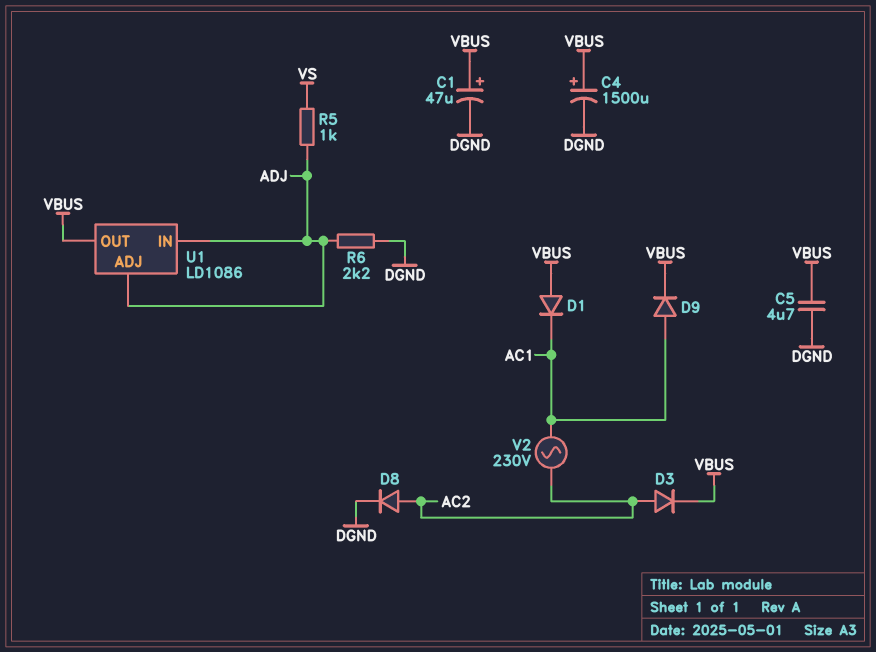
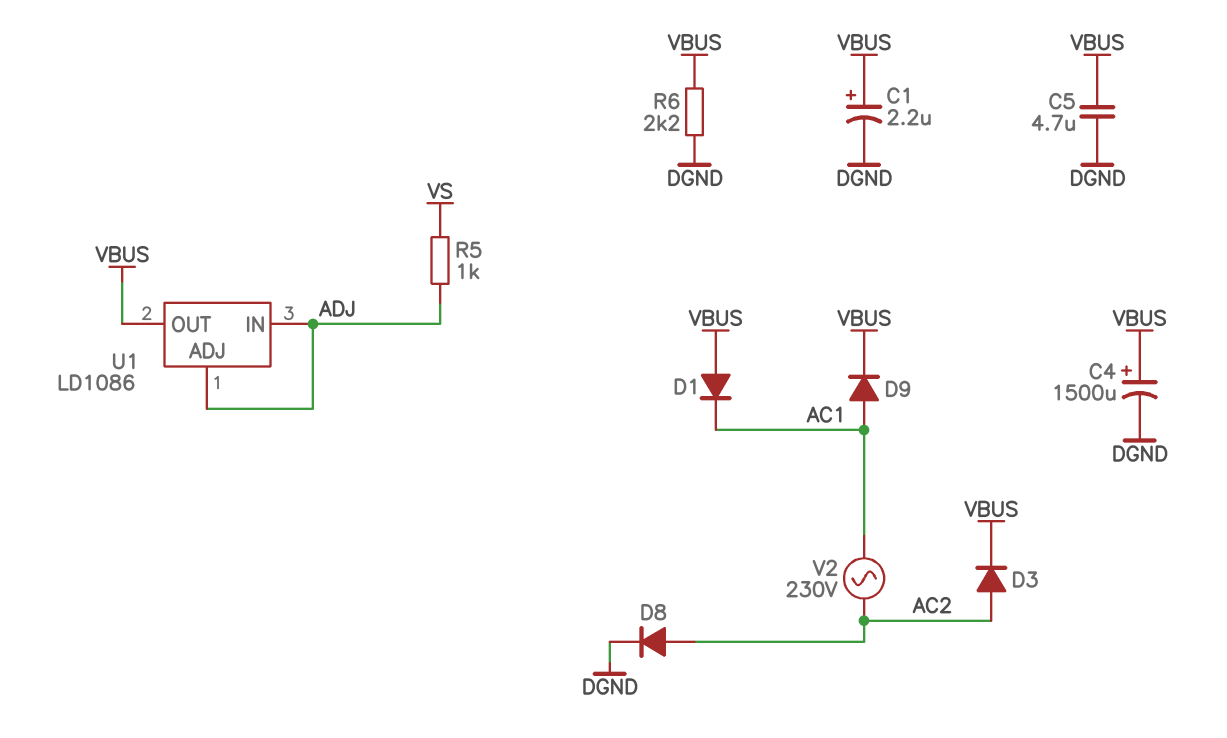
C1: 47uF (plus VBUS, minus DGND) -> 2.2uF (plus VBUS, minus DGND)
R6: 2.2k (ADJ, DGND) -> 2.2k (DGND, VBUS)

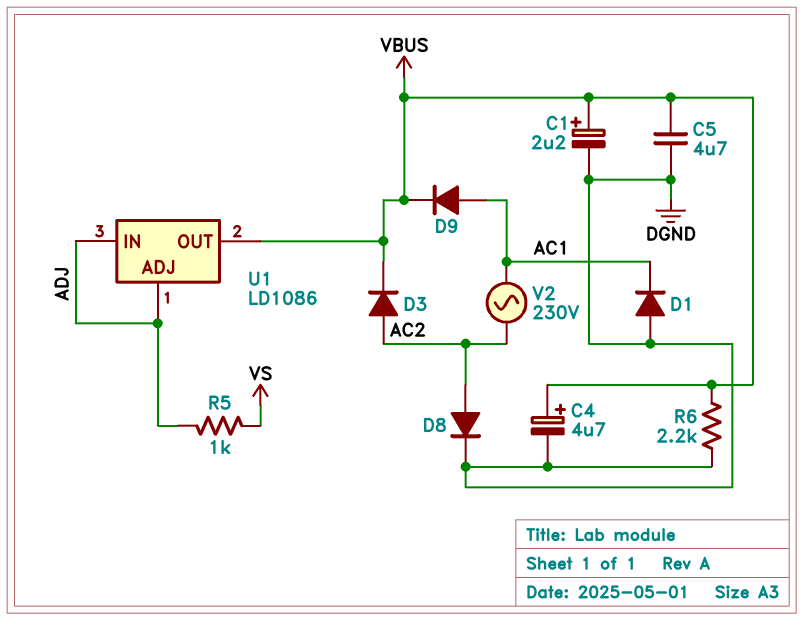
C4: 1500uF (plus VBUS, minus DGND) -> 4.7uF (plus VBUS, minus DGND)
D1: diode (A VBUS, K AC1) -> diode (A DGND, K AC1)

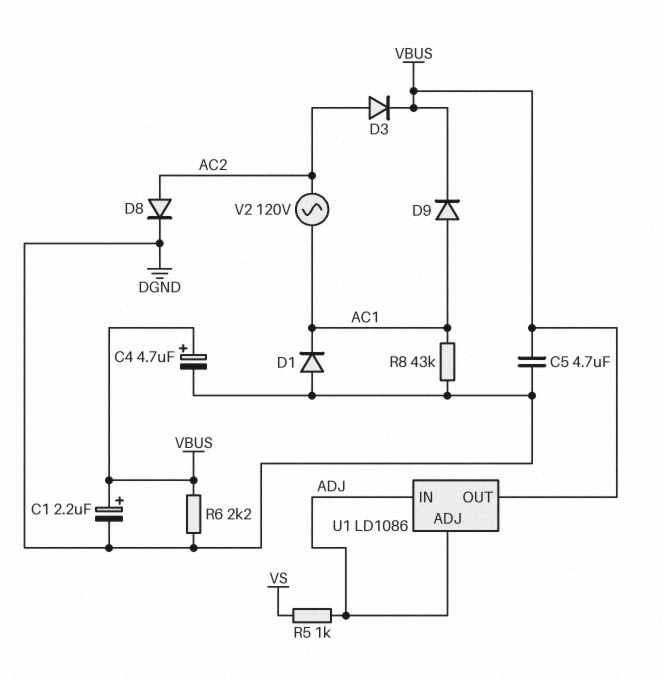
R8: none -> 43k (AC1, DGND)
V2: AC 230V (AC1, AC2) -> AC 120V (AC1, AC2)

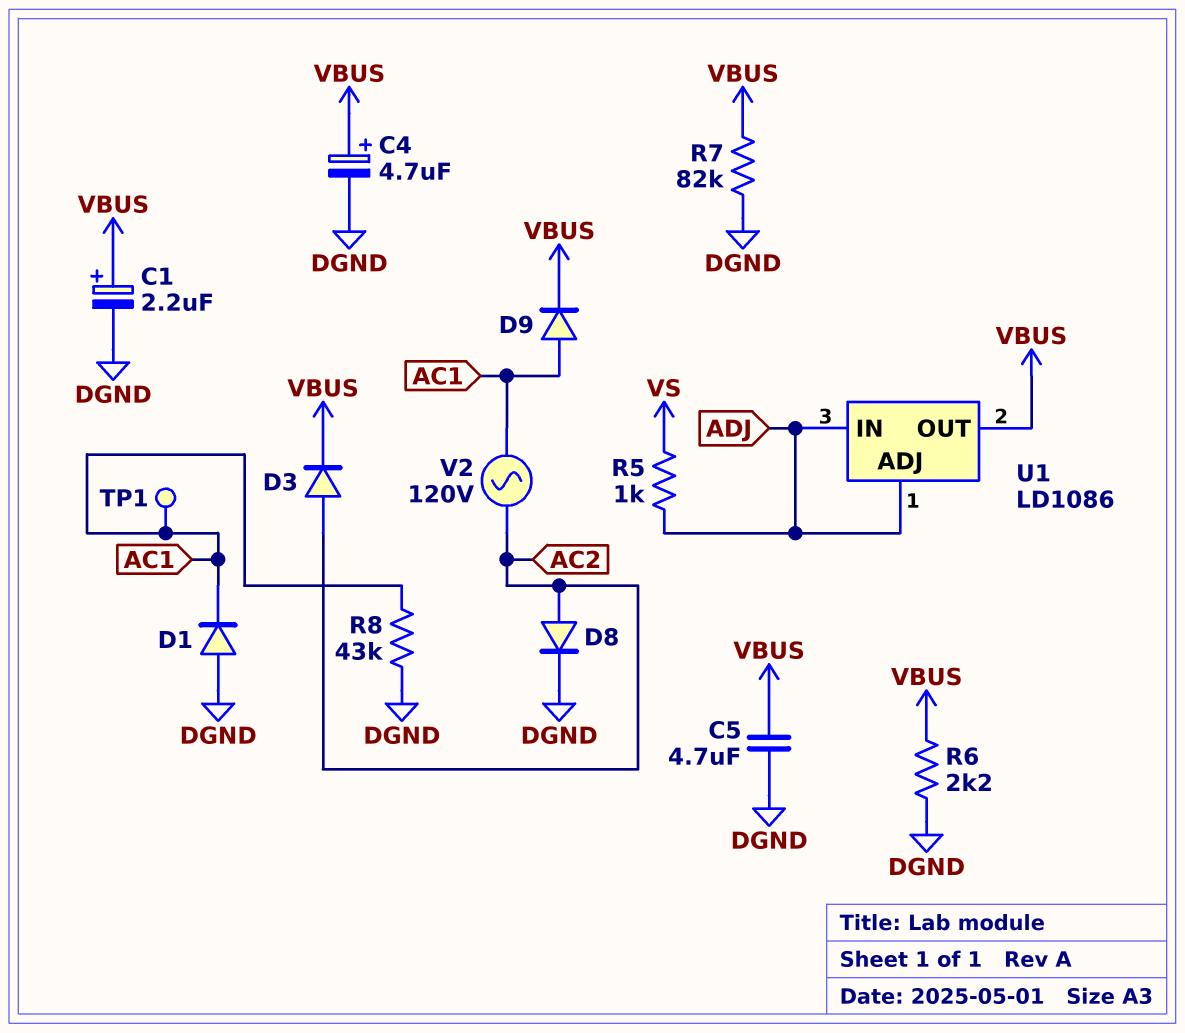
R7: none -> 82k (DGND, VBUS)
TP1: none -> test point (AC1)

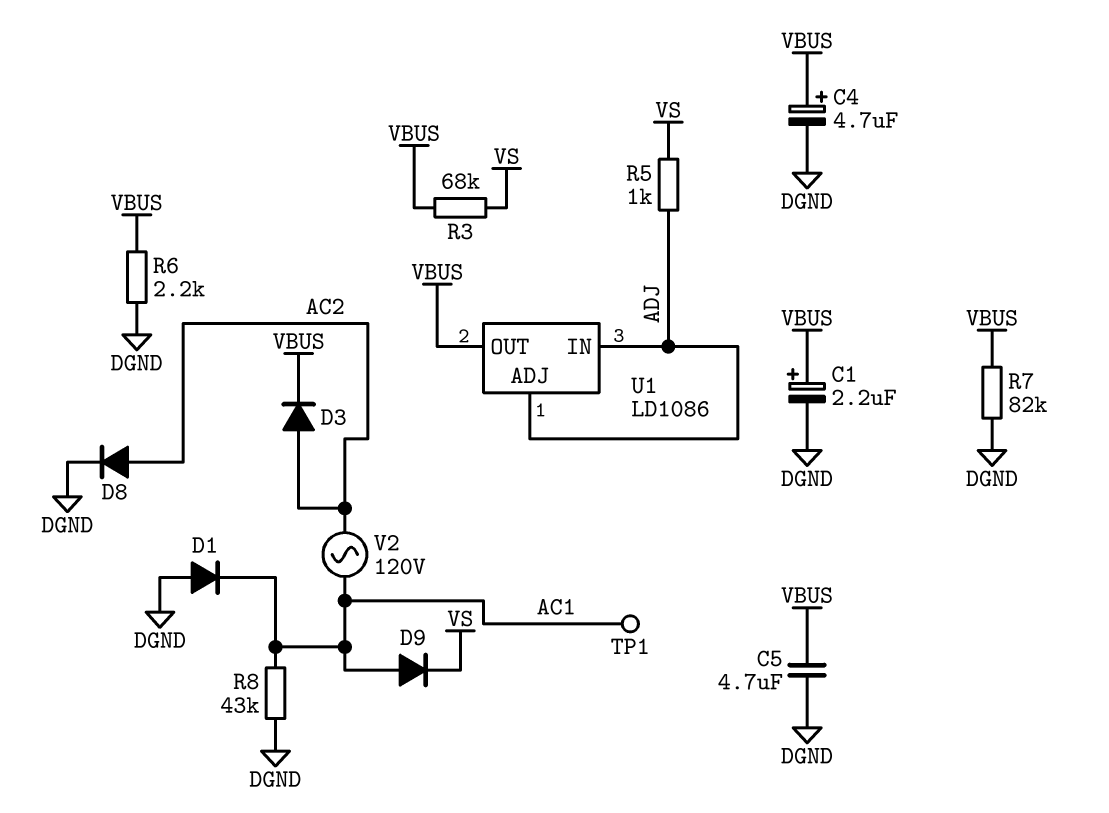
D9: diode (A AC1, K VBUS) -> diode (A AC1, K VS)
R3: none -> 68k (VBUS, VS)

